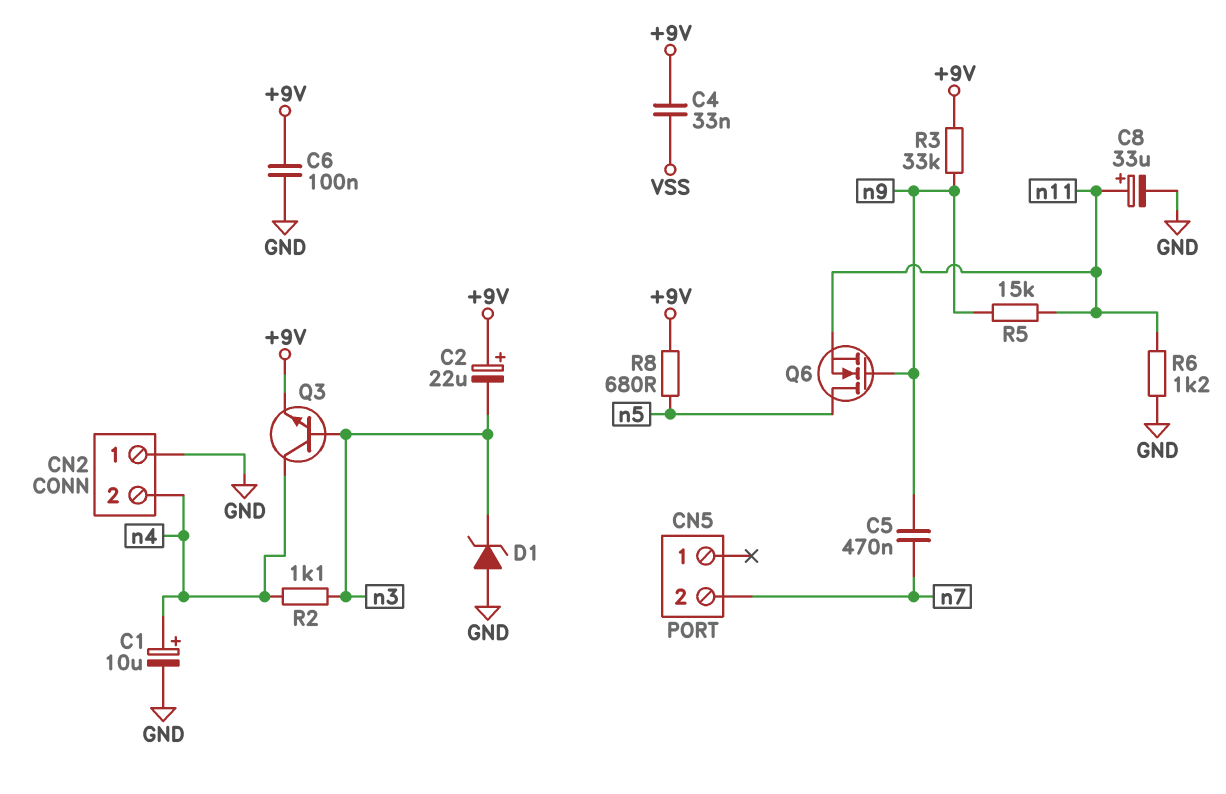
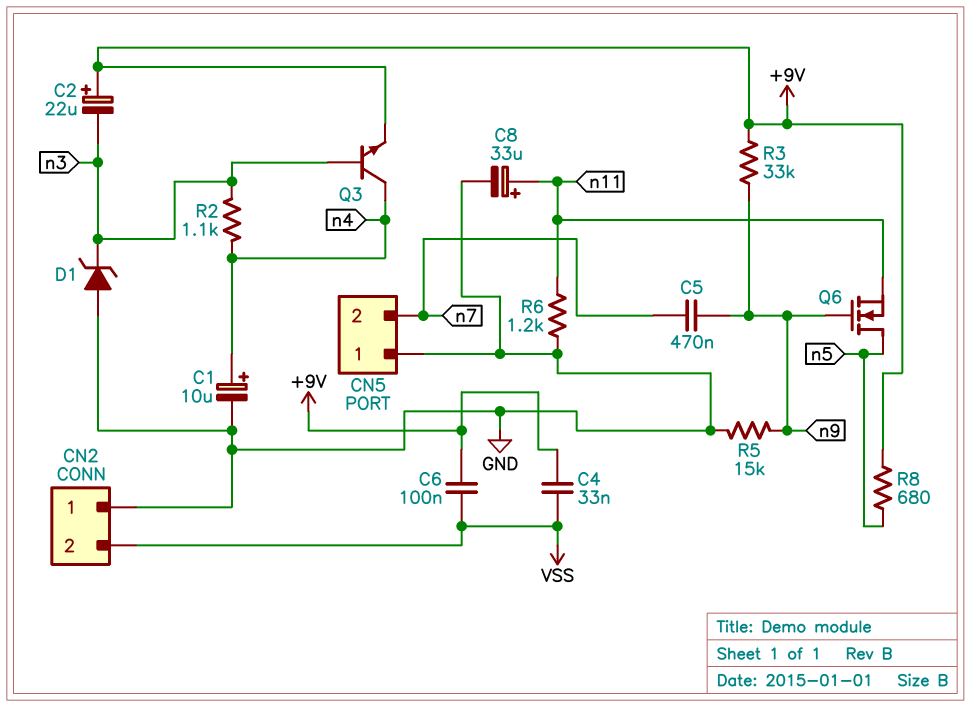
C6: 100nF (+9V, GND) -> 100nF (+9V, VSS)
CN2 pin 2: n4 -> VSS
CN5 pin 1: none -> GND
R5: 15k (n9, n11) -> 15k (GND, n9)

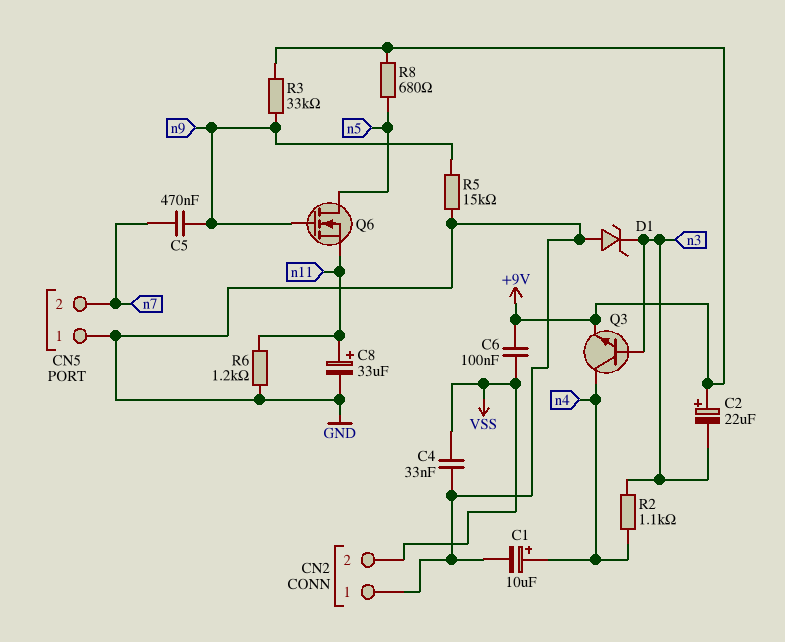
C4: 33nF (+9V, VSS) -> 33nF (GND, VSS)

